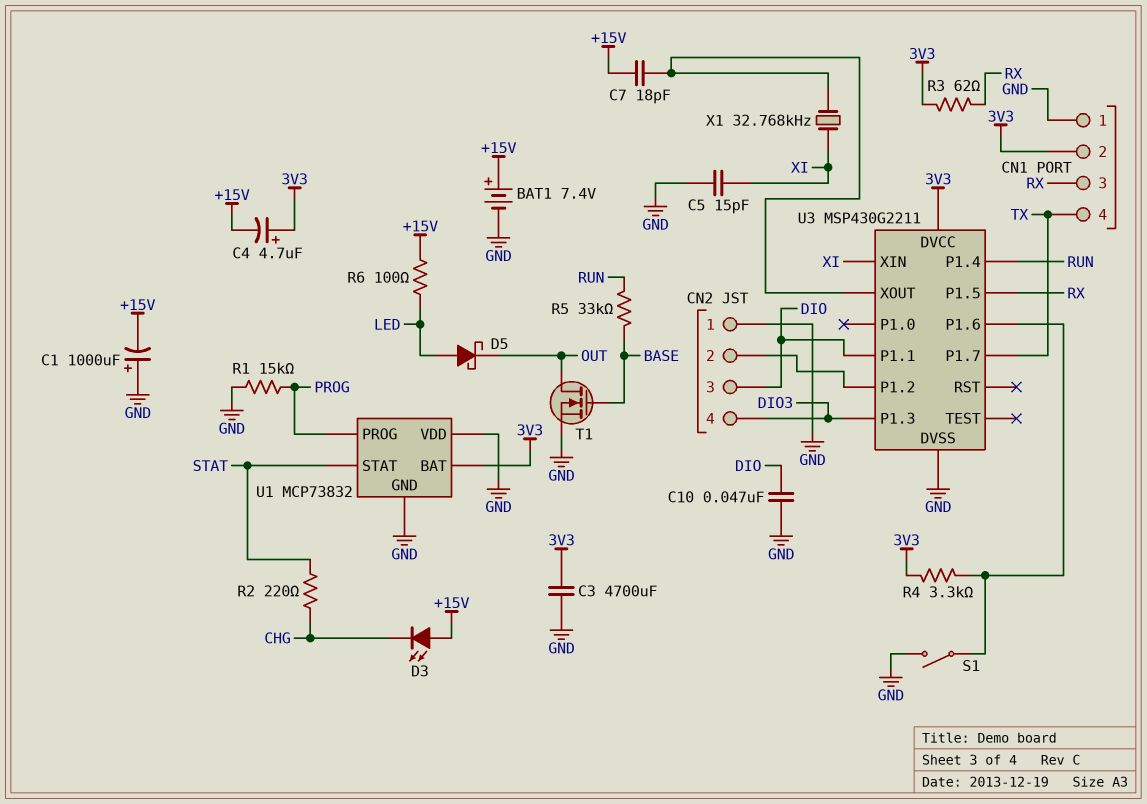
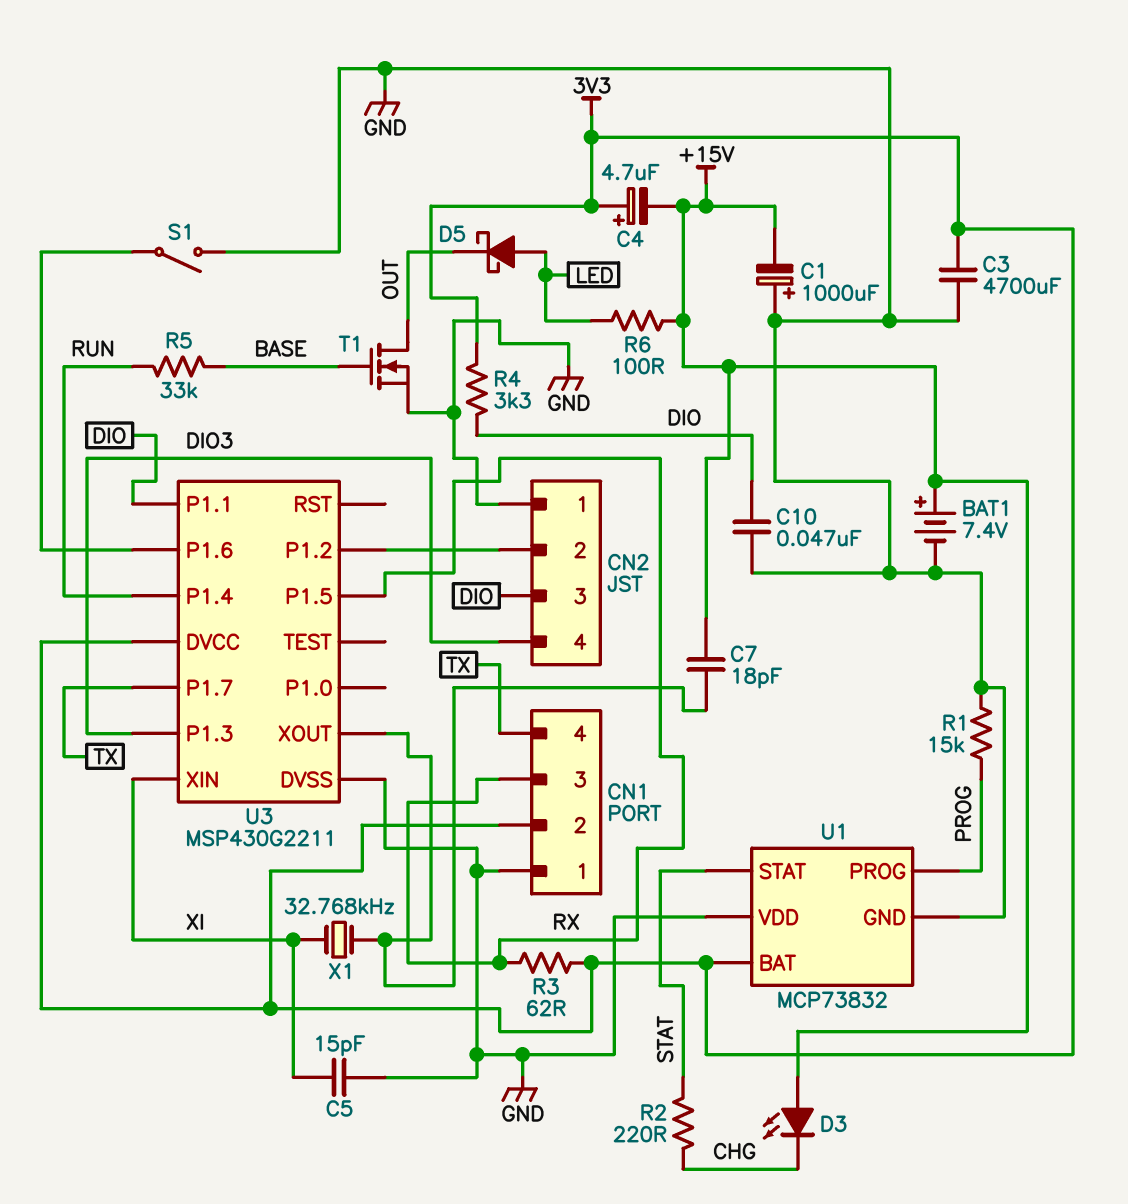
R4: 3.3k (3V3, U3/P1.6) -> 3.3k (3V3, DIO)

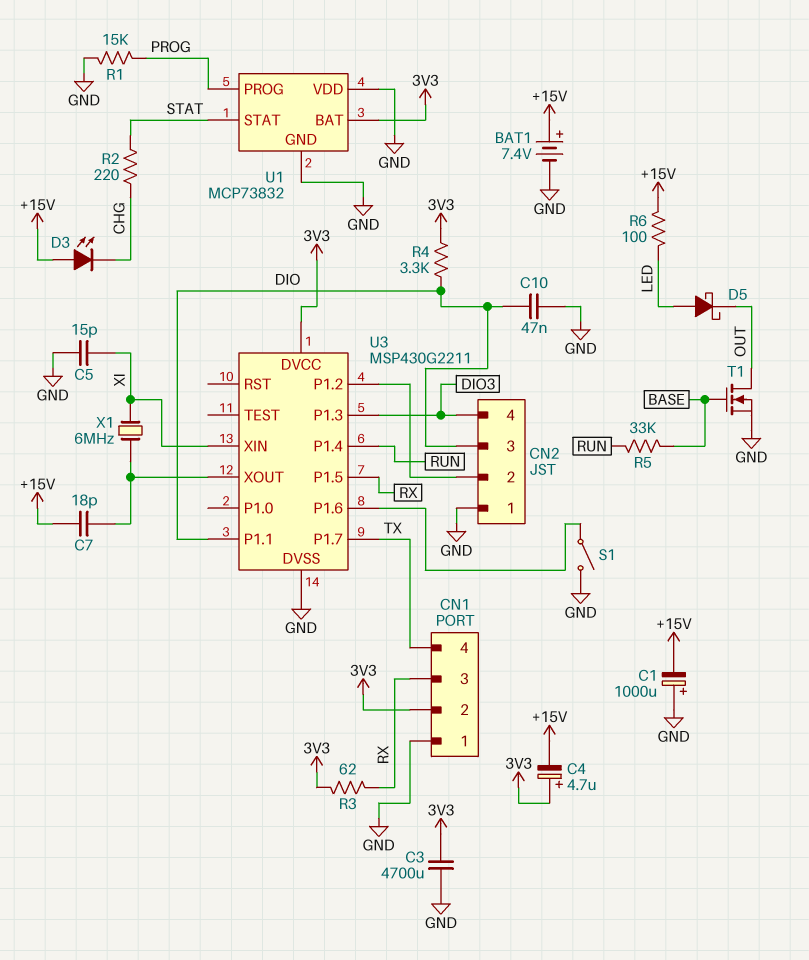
X1: 32.768kHz (U3/XOUT, XI) -> 6MHz (U3/XOUT, XI)

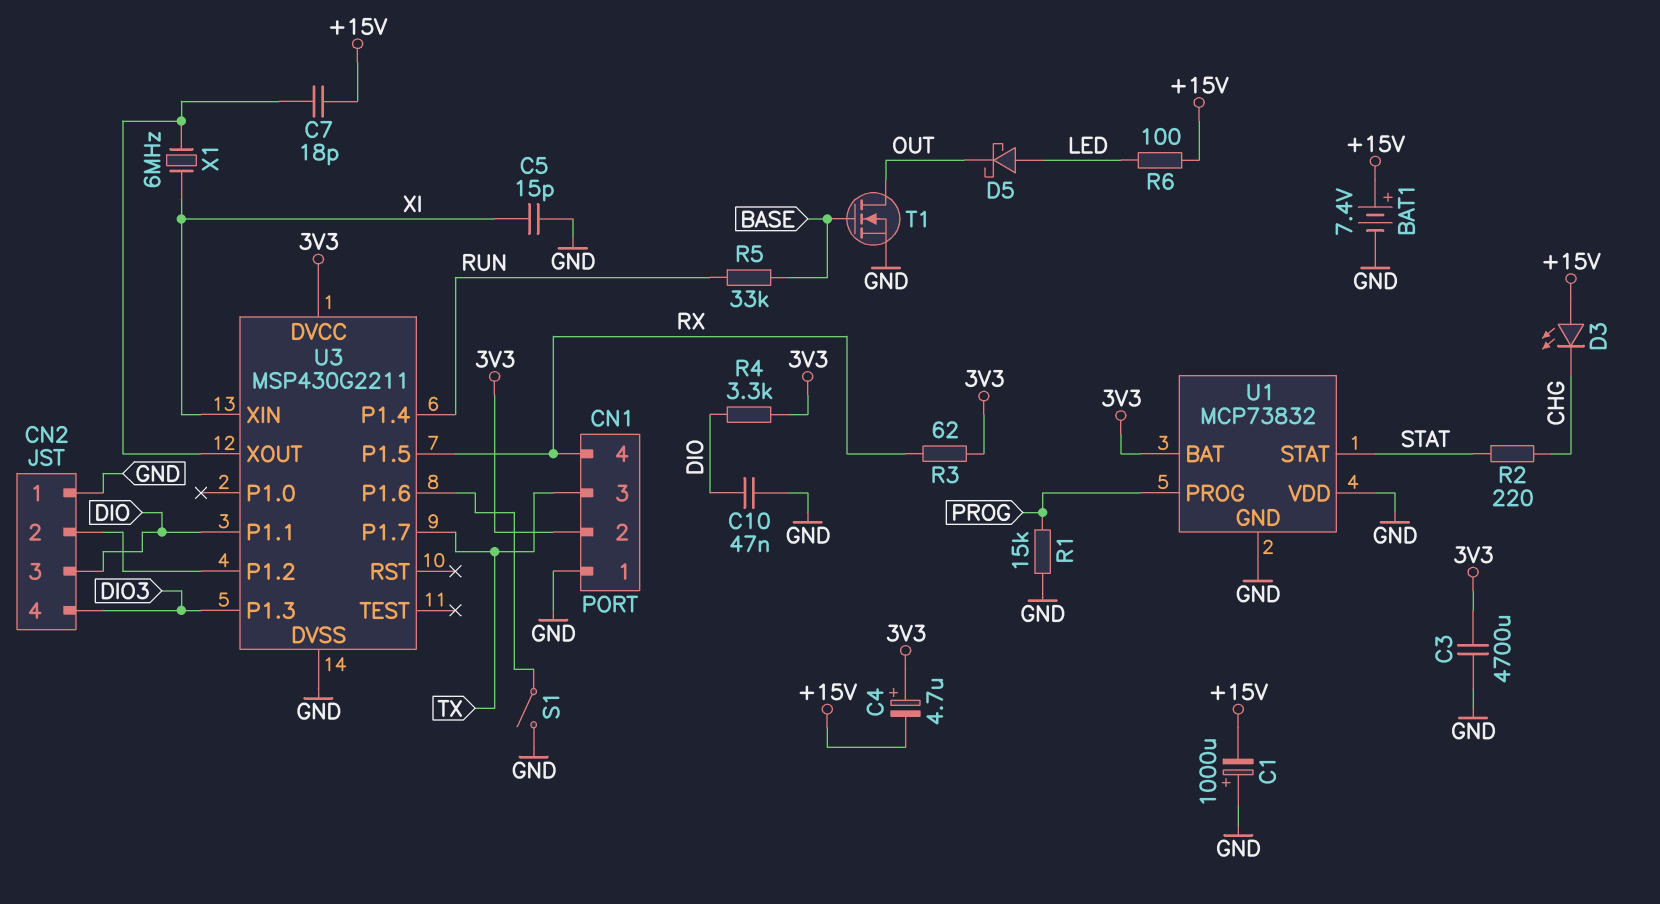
CN1 pin 3: RX -> TX
CN1 pin 4: TX -> RX

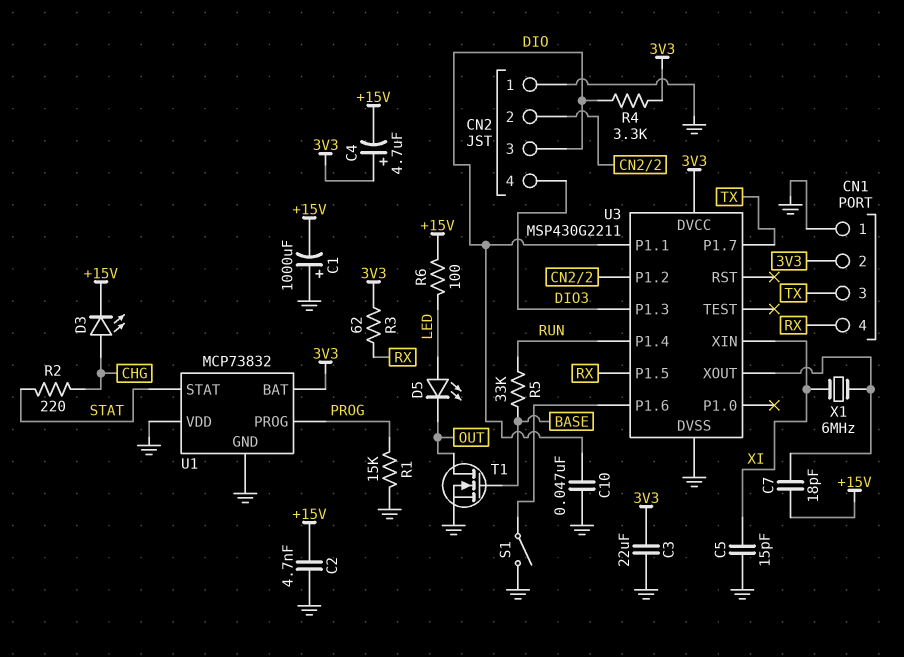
BAT1: 7.4V (plus +15V, minus GND) -> none
C2: none -> 4.7nF (+15V, GND)
C3: 4700uF (3V3, GND) -> 22uF (3V3, GND)
D3: LED (A +15V, K CHG) -> LED (A CHG, K +15V)
D5: schottky (A LED, K OUT) -> LED (A LED, K OUT)

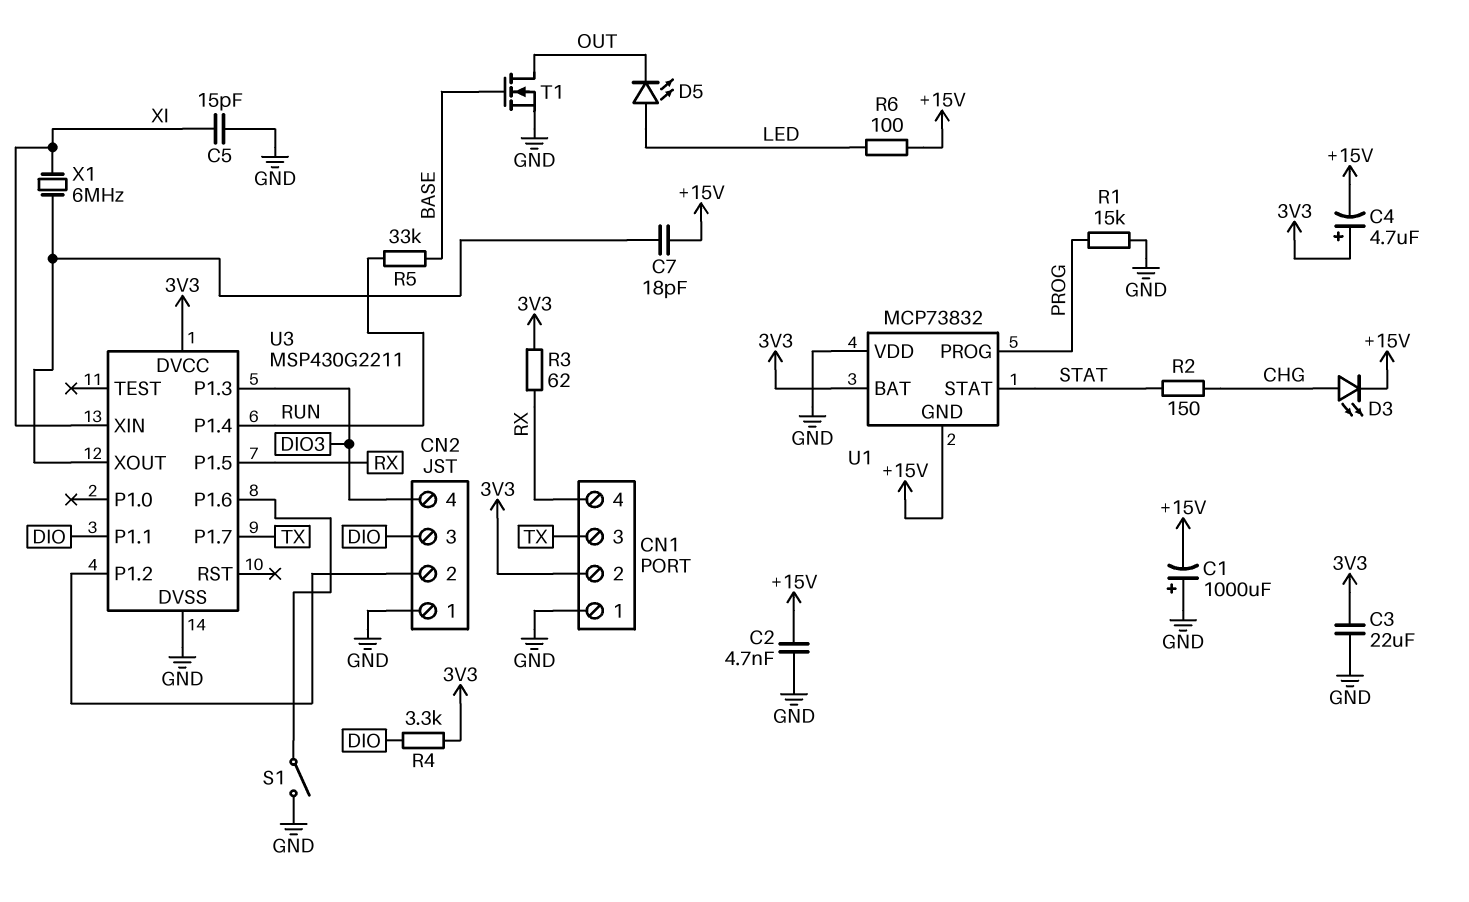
C10: 47nF (DIO, GND) -> none
R2: 220 (CHG, STAT) -> 150 (CHG, STAT)
U1 pin GND: GND -> +15V

